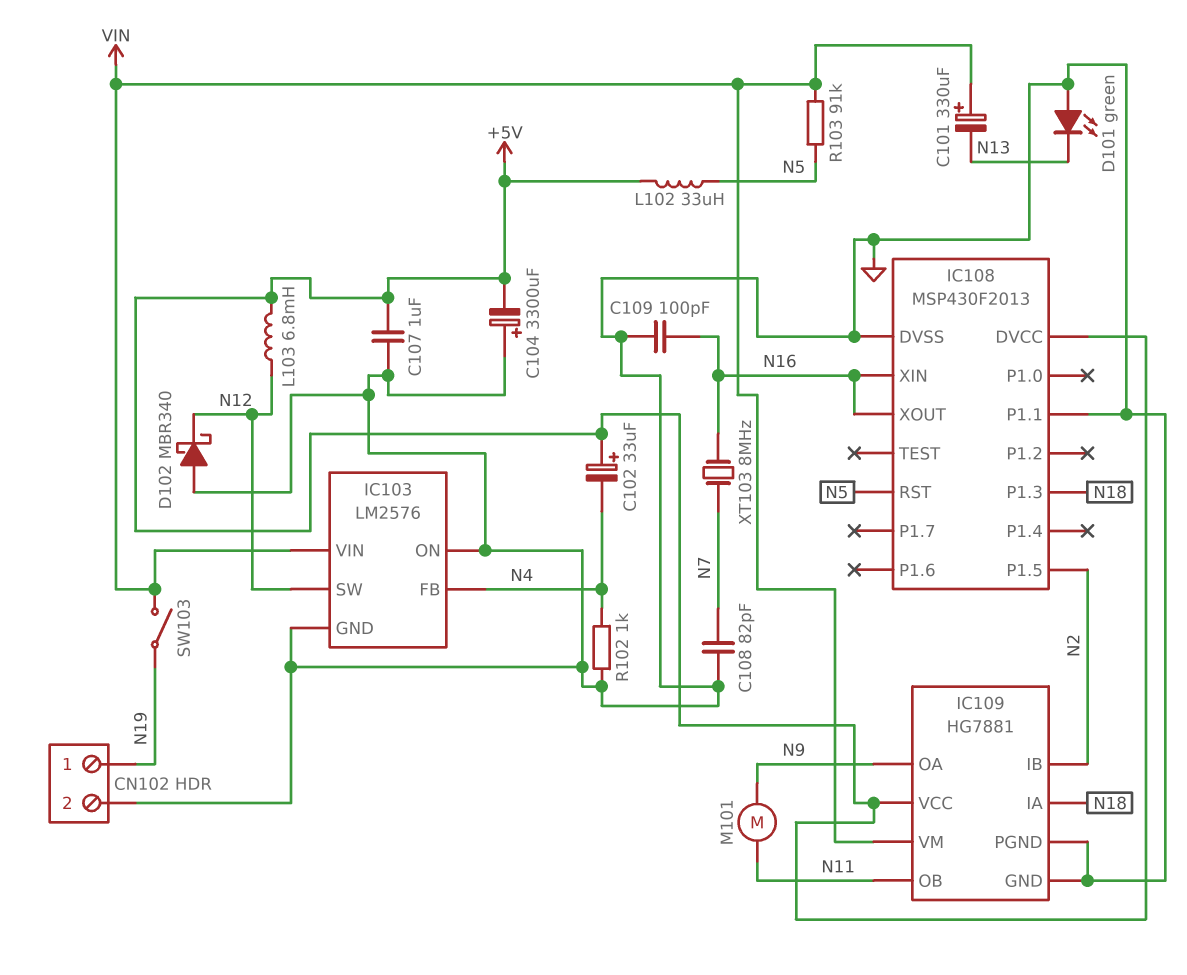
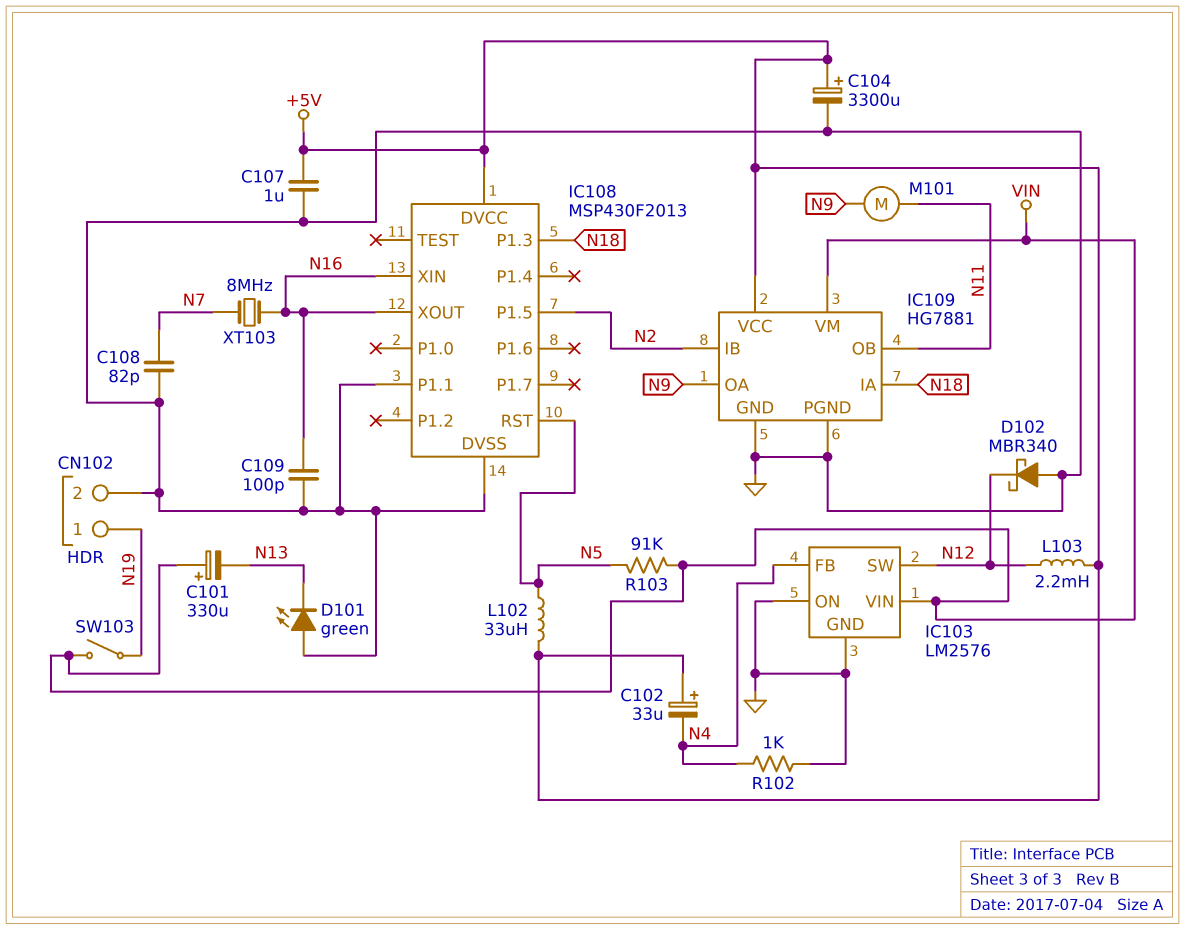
C104: 3300uF (plus GND, minus +5V) -> 3300uF (plus +5V, minus GND)
L103: 6.8mH (+5V, N12) -> 2.2mH (+5V, N12)

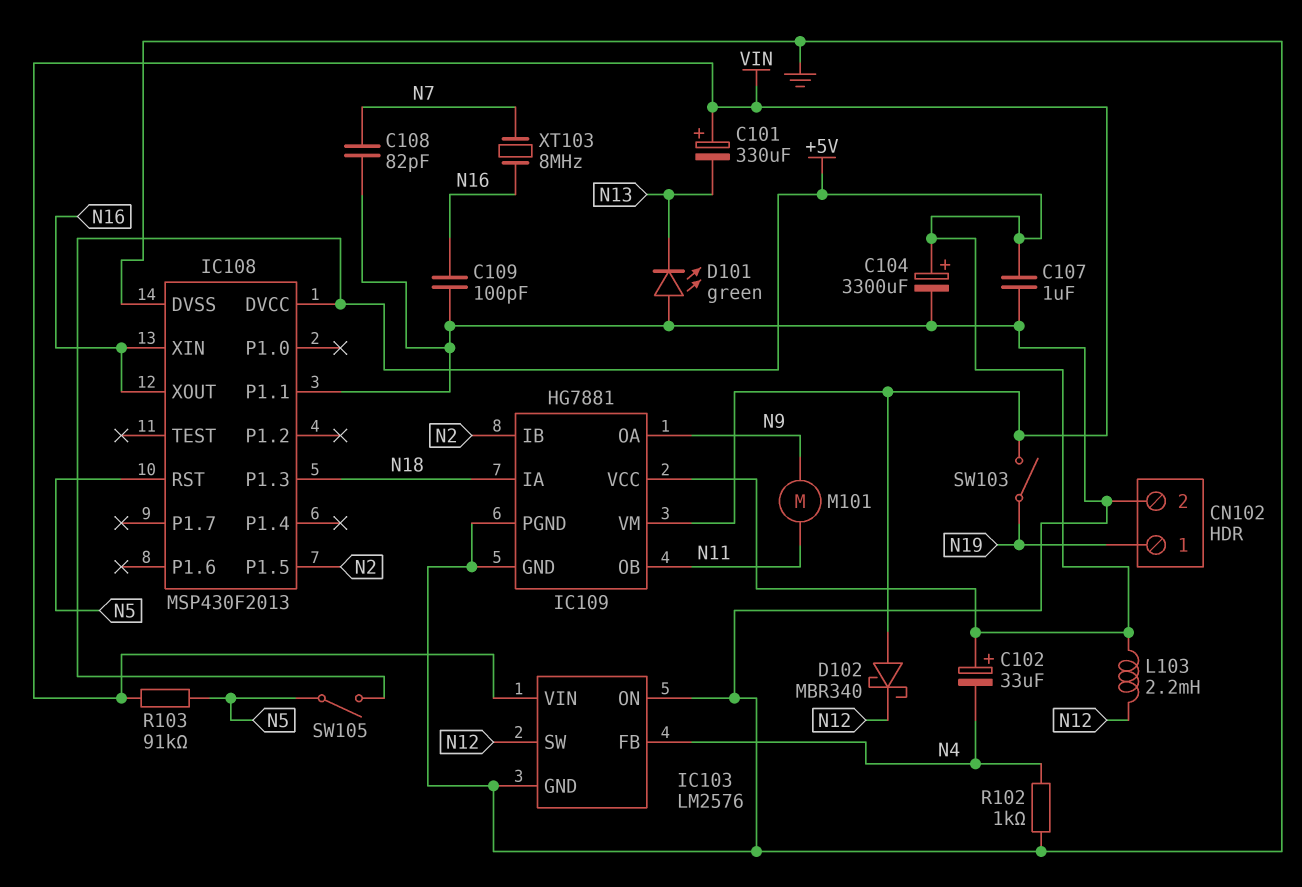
D102: schottky MBR340 (A GND, K N12) -> schottky MBR340 (A VIN, K N12)
L102: 33uH (+5V, N5) -> none
SW105: none -> switch (+5V, N5)

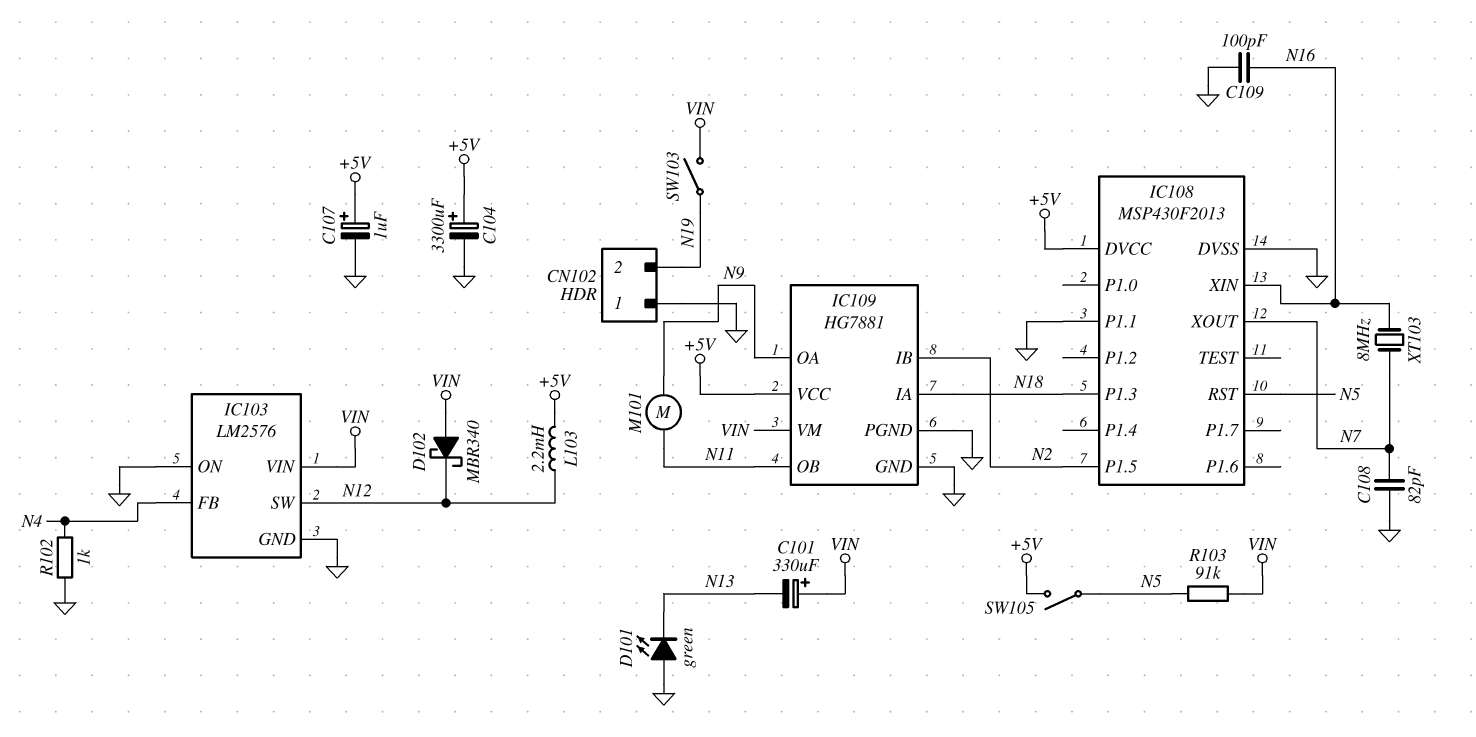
C102: 33uF (plus +5V, minus N4) -> none
C107: 1uF (+5V, GND) -> 1uF (plus +5V, minus GND)
CN102 pin 1: N19 -> GND
CN102 pin 2: GND -> N19
IC108 pin XOUT: N16 -> N7

